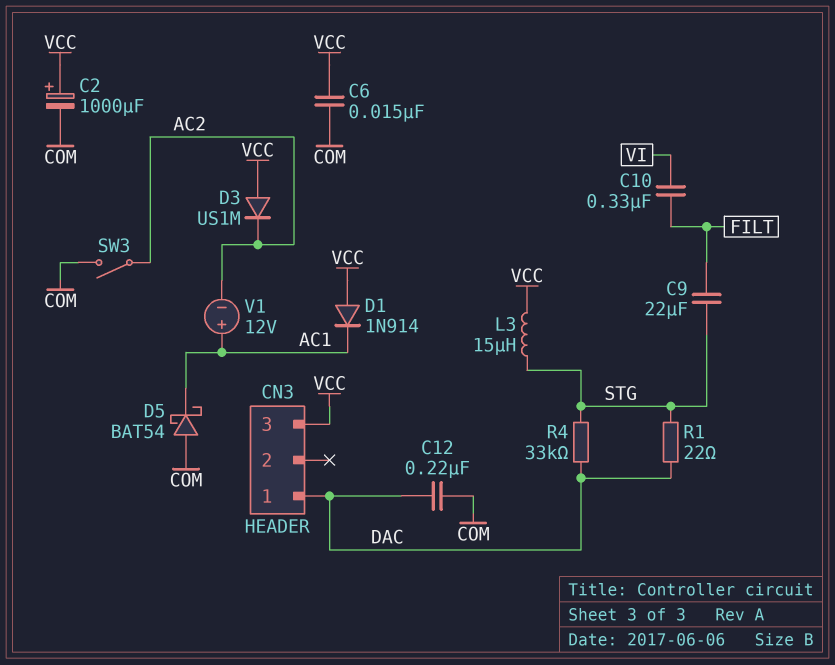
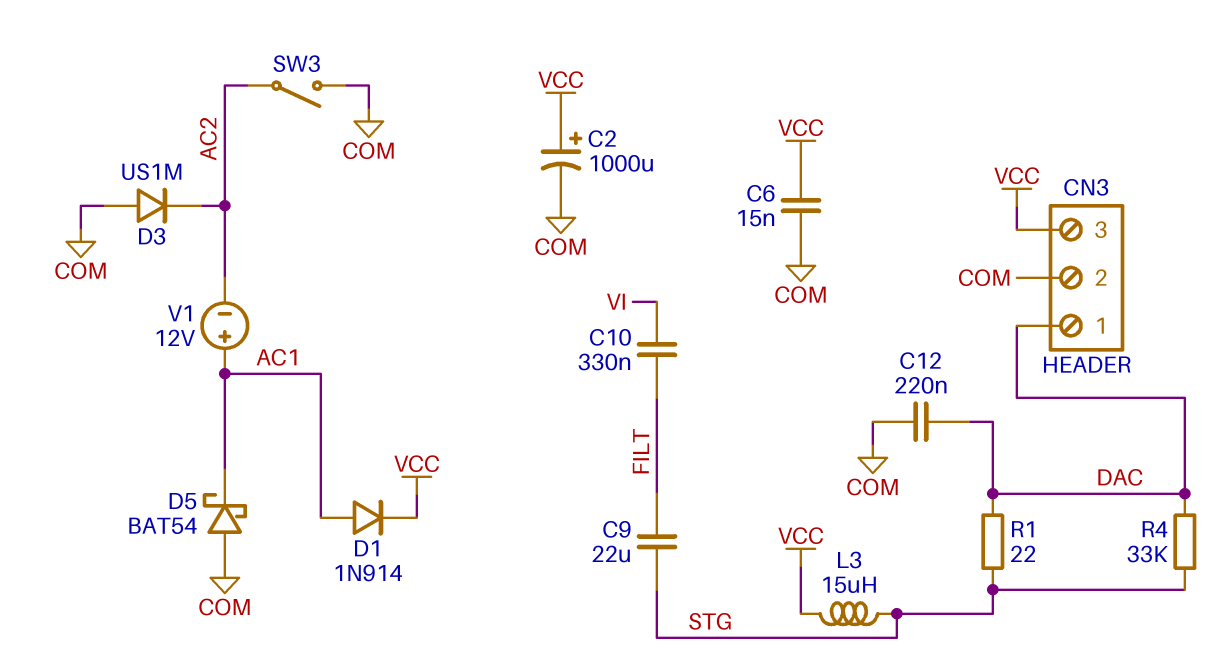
CN3 pin 2: none -> COM
D1: diode 1N914 (A VCC, K AC1) -> diode 1N914 (A AC1, K VCC)
D3: diode US1M (A VCC, K AC2) -> diode US1M (A COM, K AC2)

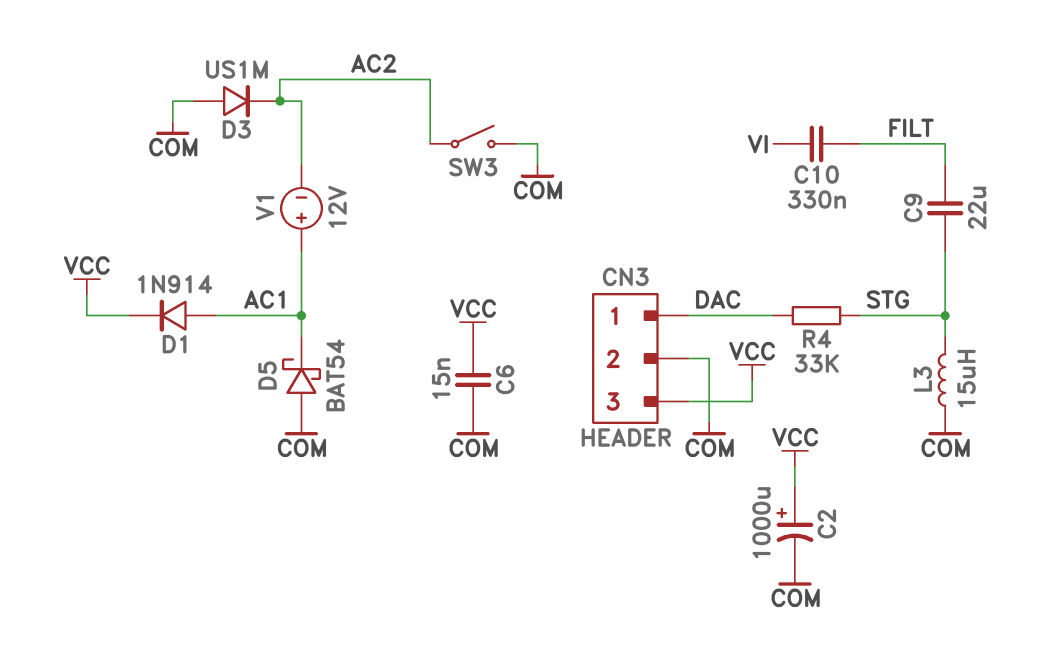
C12: 220nF (COM, DAC) -> none
L3: 15uH (STG, VCC) -> 15uH (COM, STG)
R1: 22 (DAC, STG) -> none

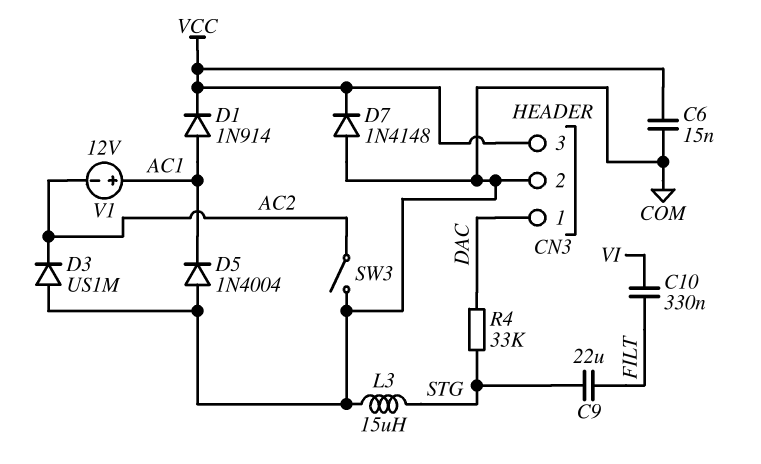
C2: 1000uF (plus VCC, minus COM) -> none
D5: schottky BAT54 (A COM, K AC1) -> diode 1N4004 (A COM, K AC1)
D7: none -> diode 1N4148 (A COM, K VCC)

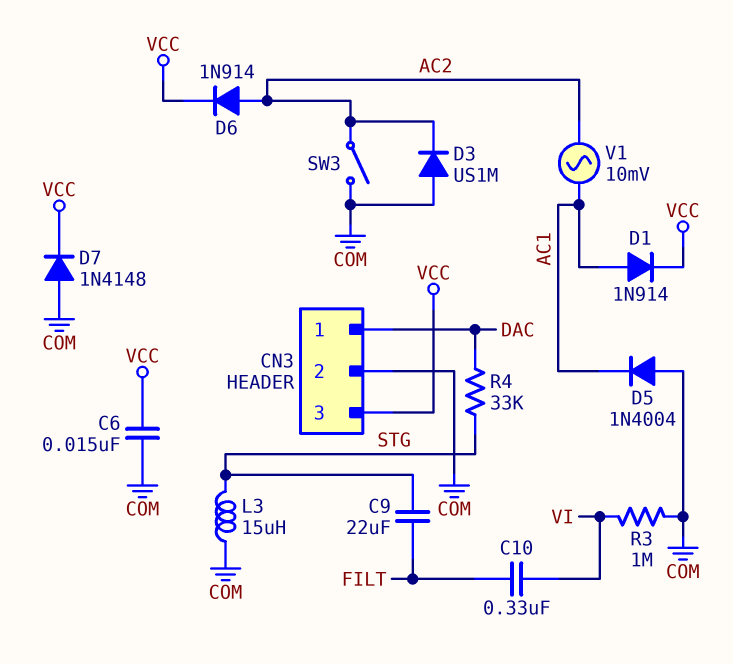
D6: none -> diode 1N914 (A AC2, K VCC)
R3: none -> 1M (COM, VI)
V1: 12V (plus AC1, minus AC2) -> AC 10mV (AC1, AC2)

